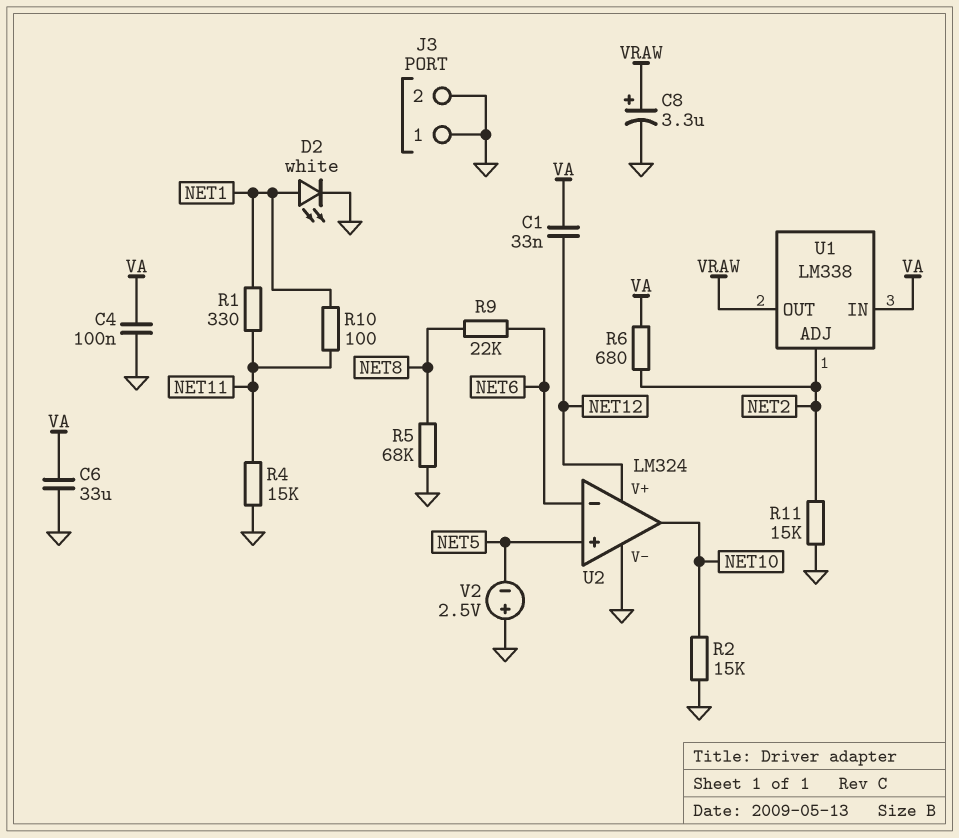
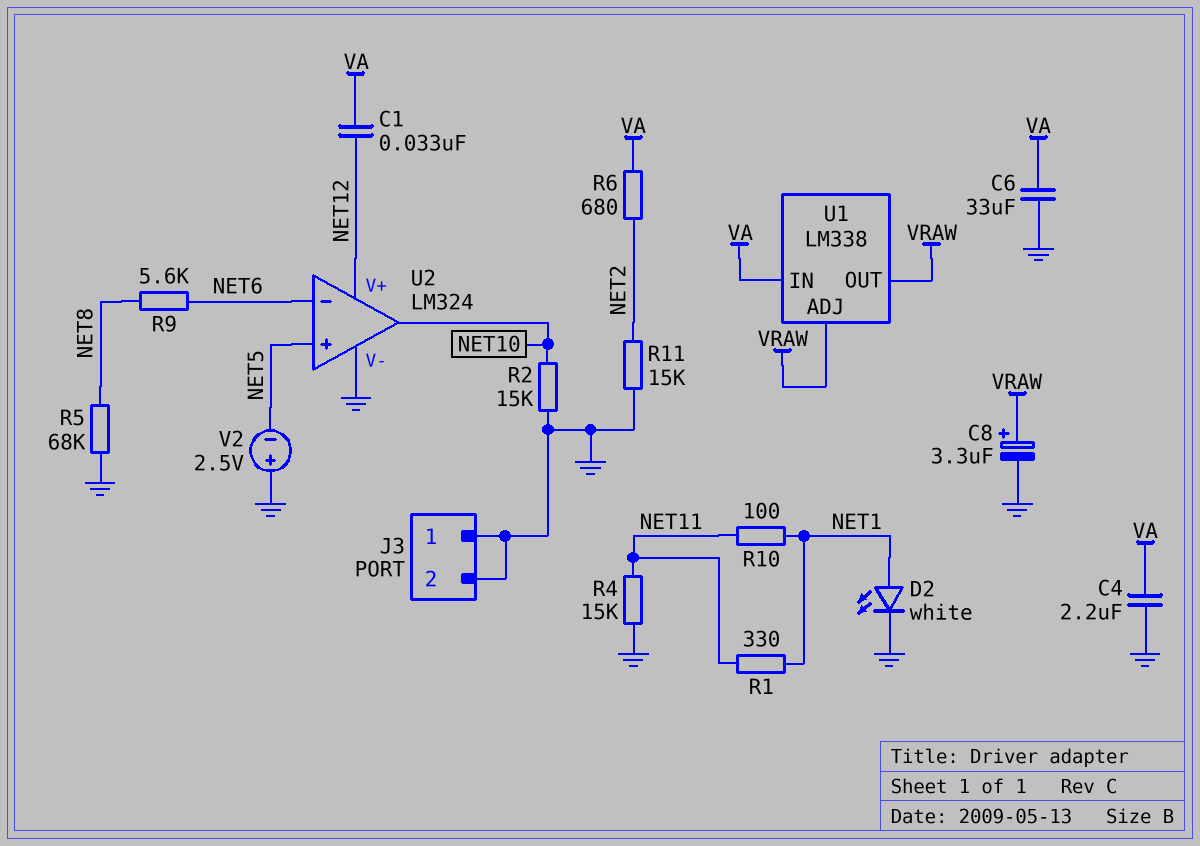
C4: 100nF (GND, VA) -> 2.2uF (GND, VA)
R9: 22k (NET6, NET8) -> 5.6k (NET6, NET8)
U1 pin ADJ: NET2 -> VRAW

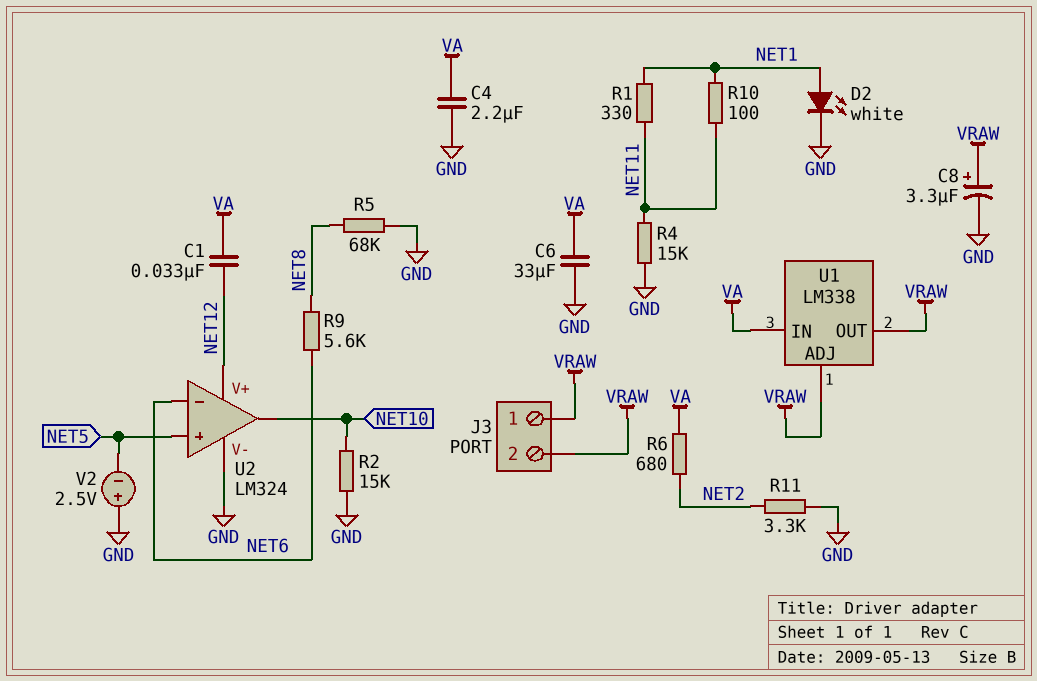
J3 pin 1: GND -> VRAW
J3 pin 2: GND -> VRAW
R11: 15k (GND, NET2) -> 3.3k (GND, NET2)

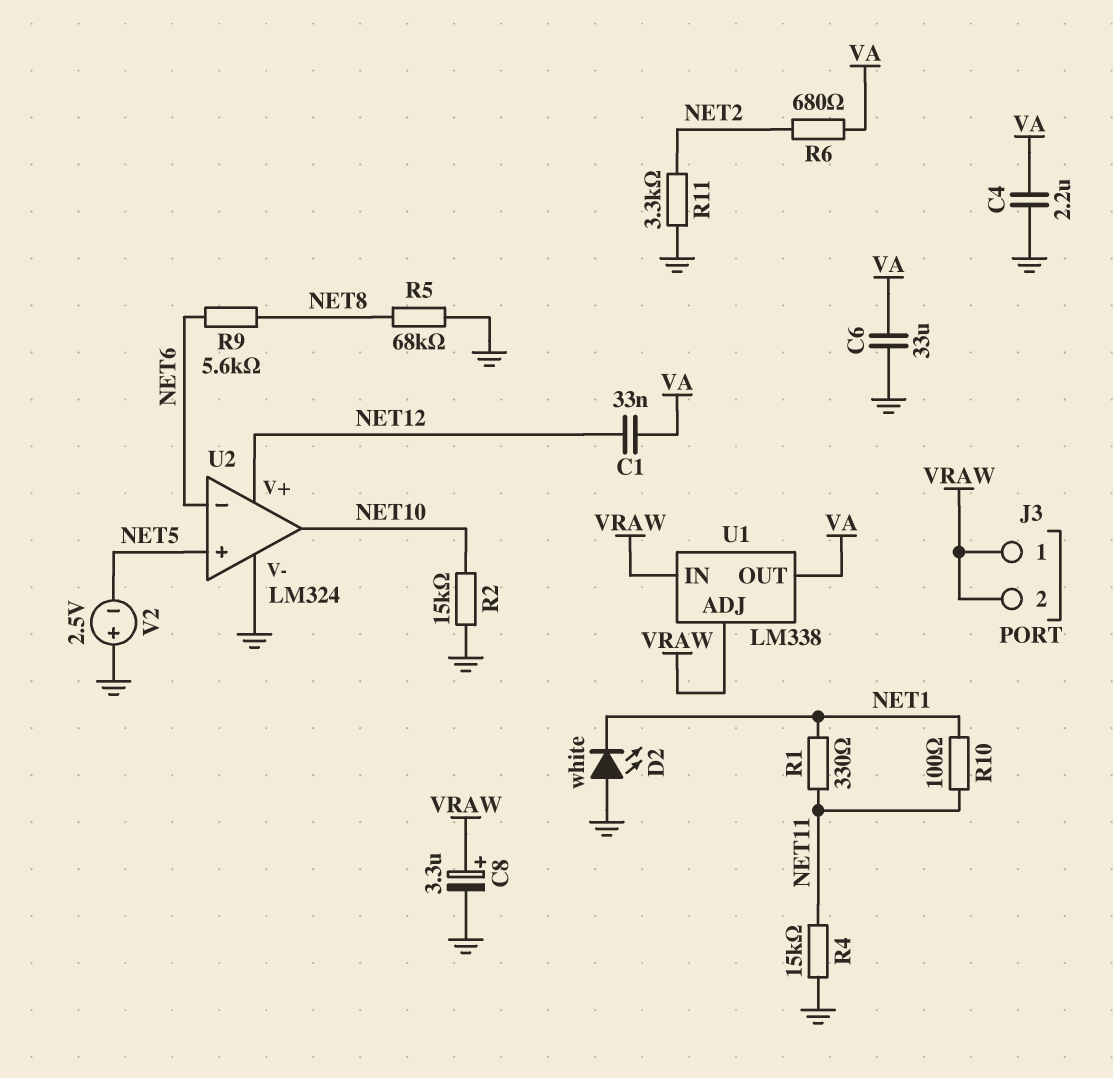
D2: LED white (A NET1, K GND) -> LED white (A GND, K NET1)
U1 pin IN: VA -> VRAW
U1 pin OUT: VRAW -> VA

